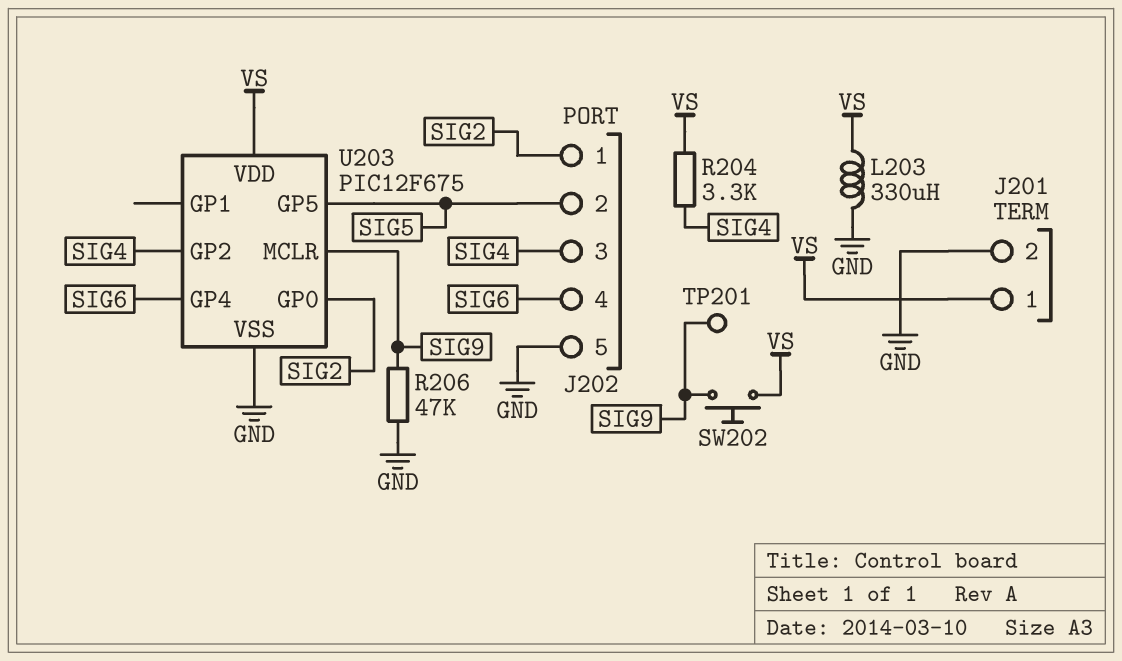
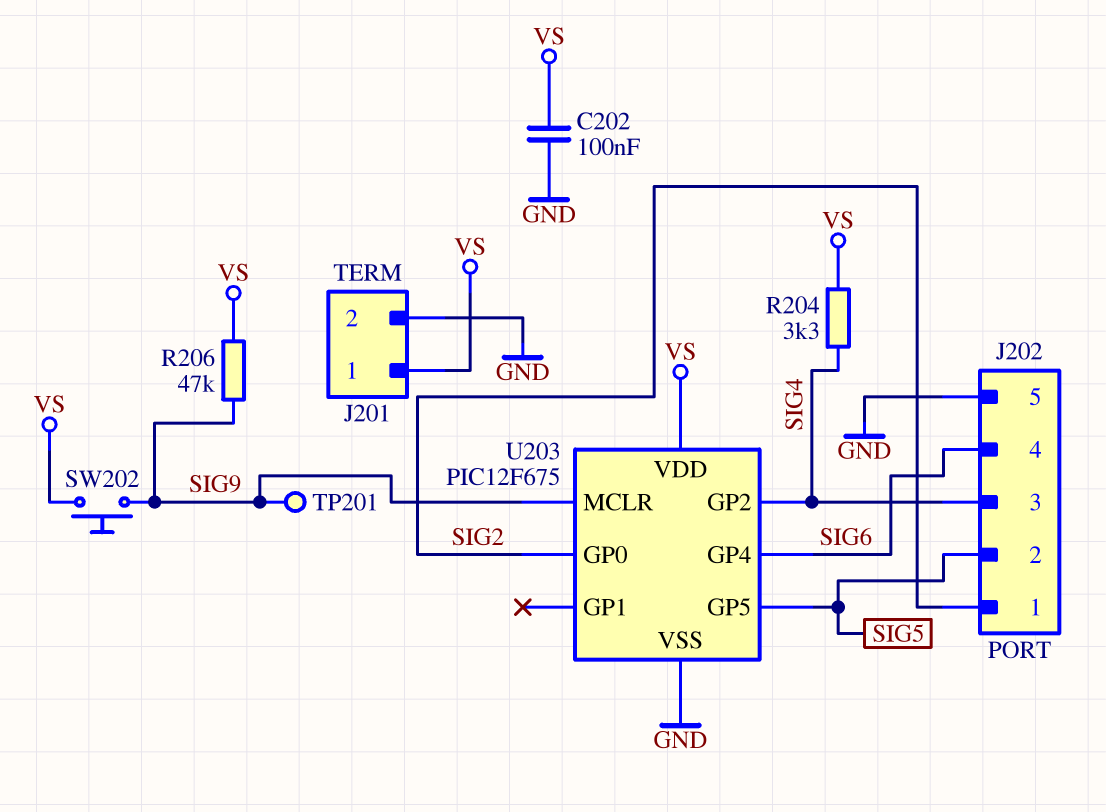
C202: none -> 100nF (GND, VS)
L203: 330uH (GND, VS) -> none
R206: 47k (GND, SIG9) -> 47k (SIG9, VS)

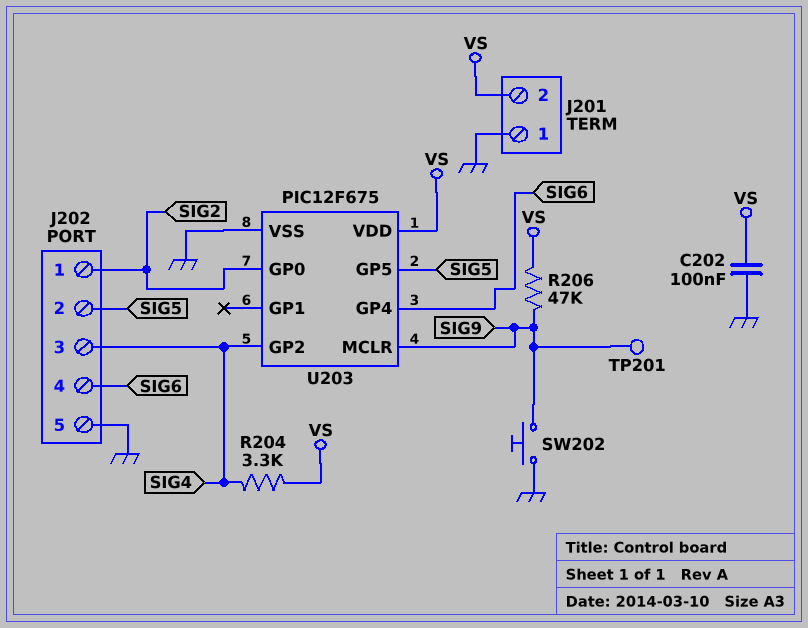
J201 pin 1: VS -> GND
J201 pin 2: GND -> VS
SW202: button (SIG9, VS) -> button (GND, SIG9)

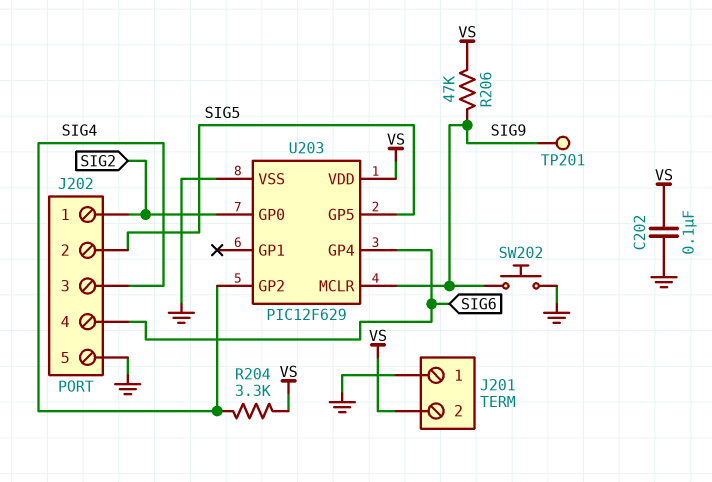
U203: PIC12F675 -> PIC12F629

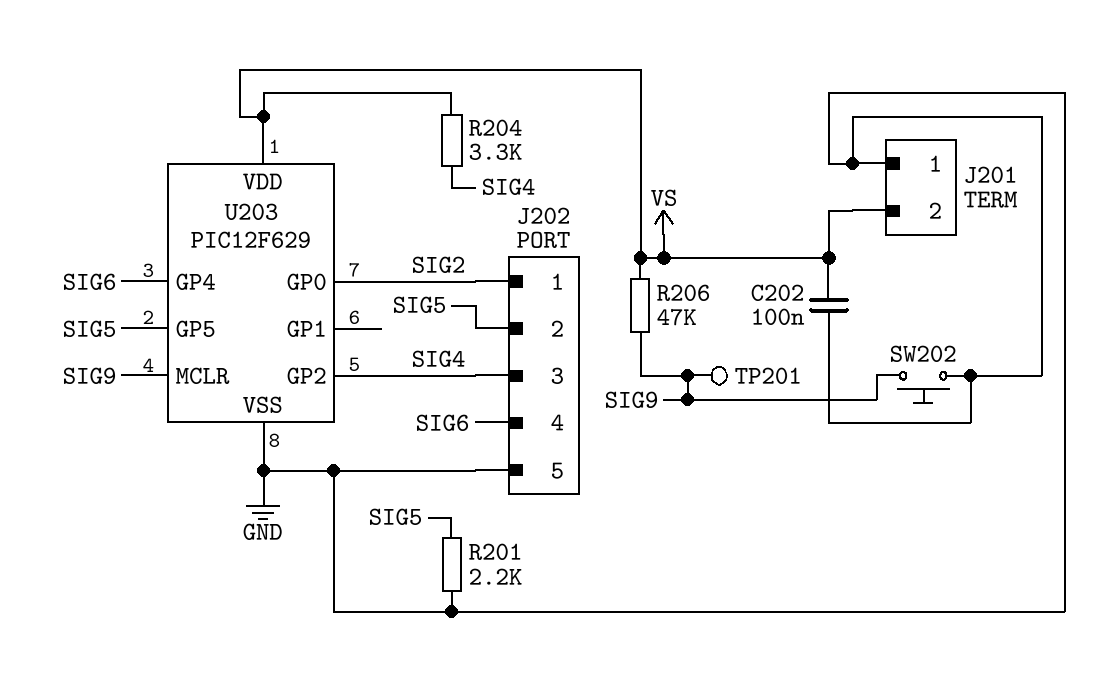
R201: none -> 2.2k (GND, SIG5)

